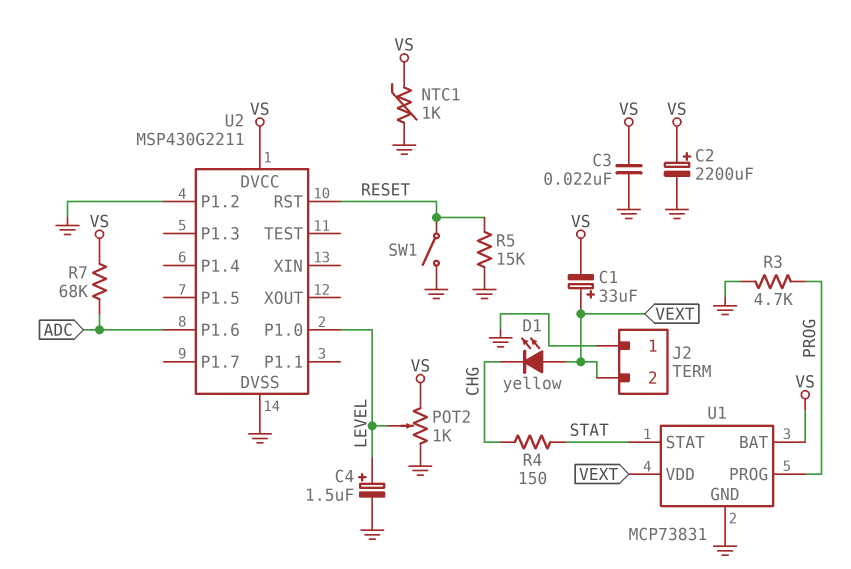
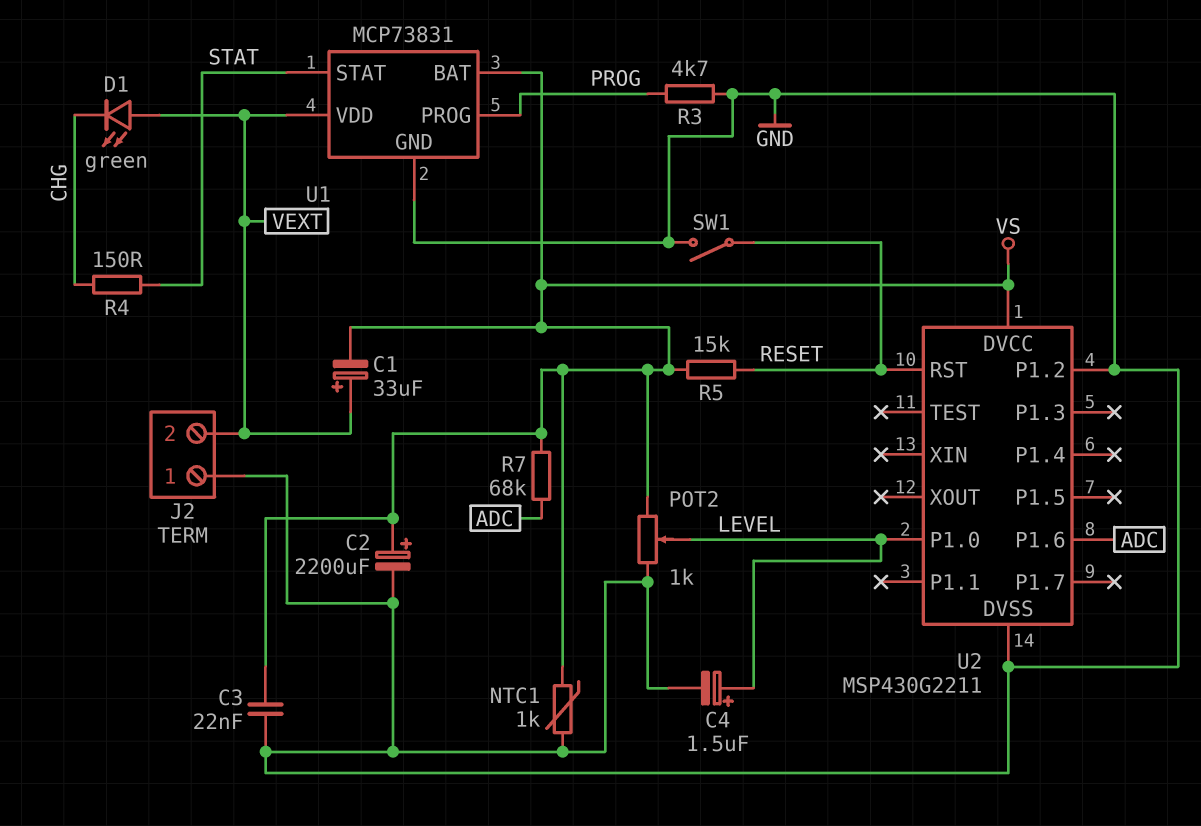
D1: LED yellow (A VEXT, K CHG) -> LED green (A VEXT, K CHG)
R5: 15k (GND, RESET) -> 15k (RESET, VS)

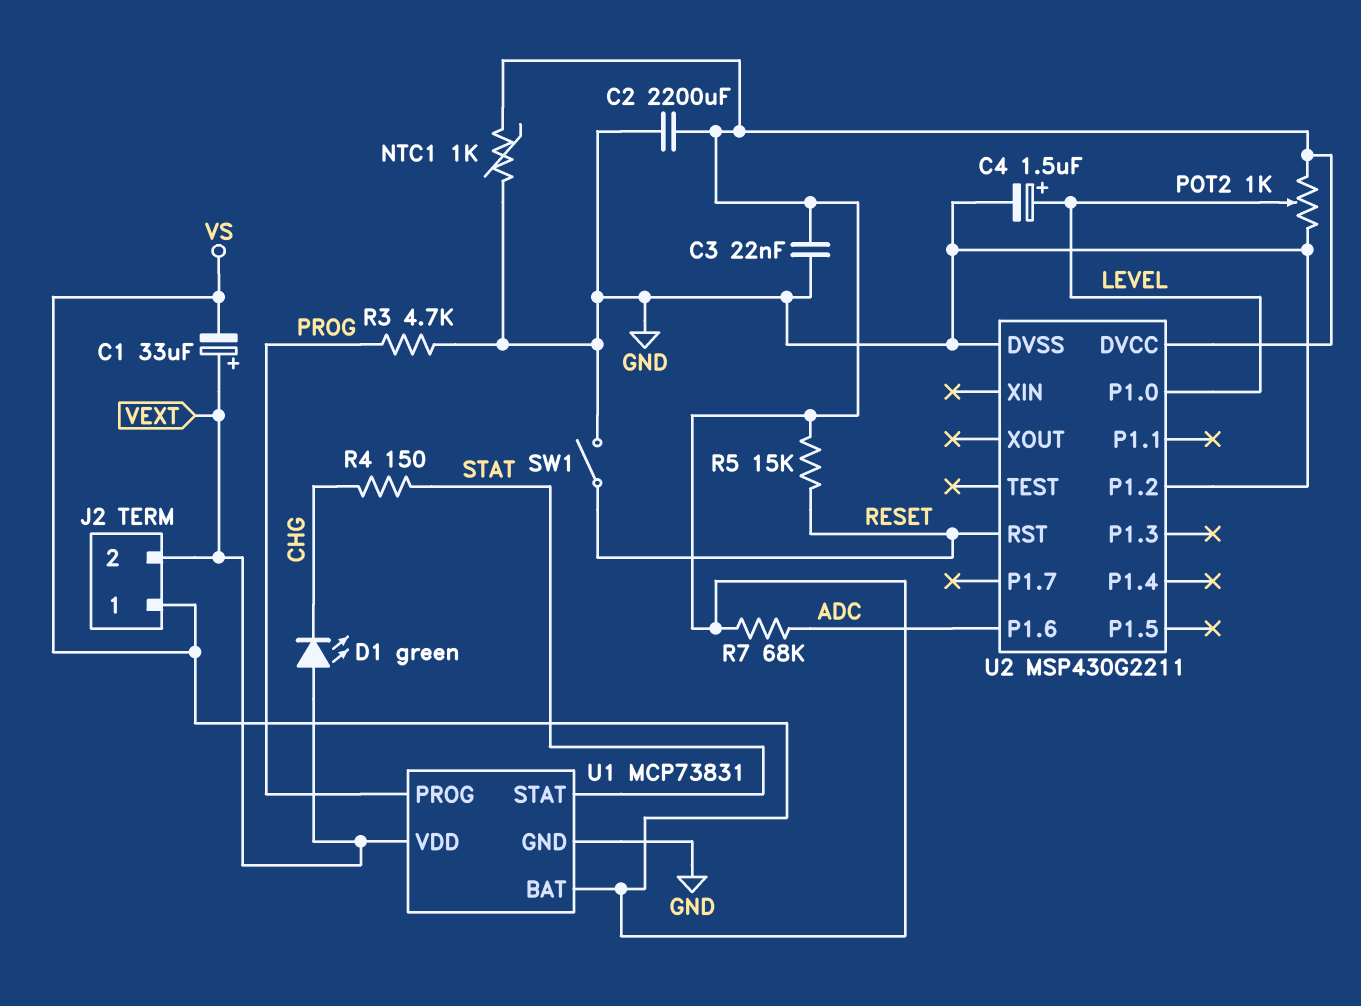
C2: 2200uF (plus VS, minus GND) -> 2200uF (GND, VS)
J2 pin 1: GND -> VS

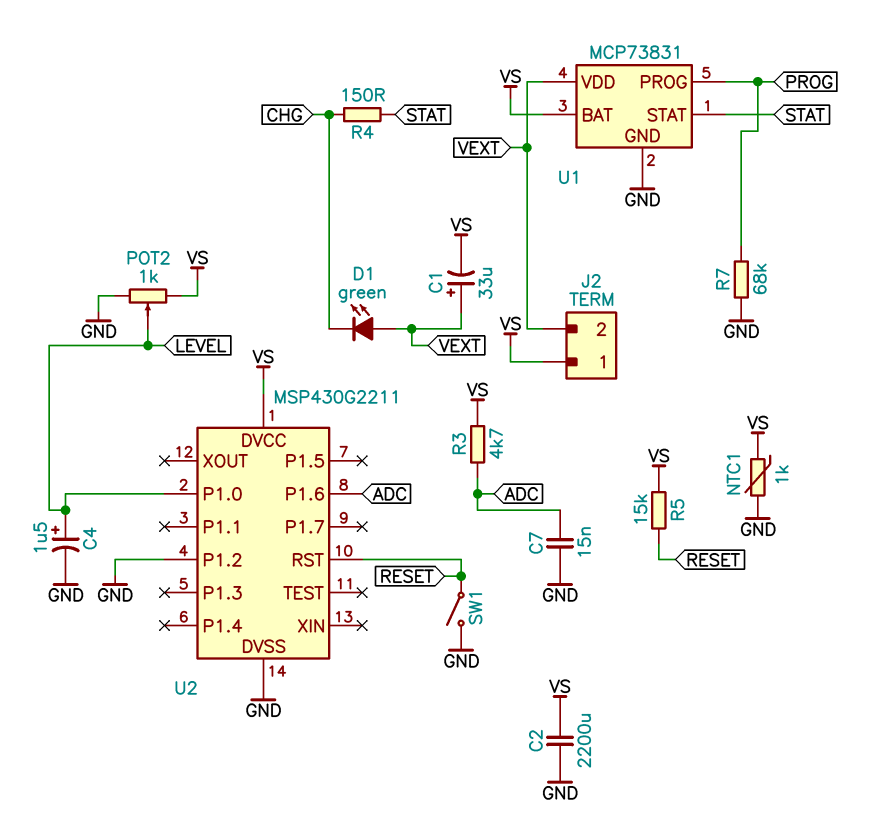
C3: 22nF (GND, VS) -> none
C7: none -> 15nF (ADC, GND)
R3: 4.7k (GND, PROG) -> 4.7k (ADC, VS)
R7: 68k (ADC, VS) -> 68k (GND, PROG)

